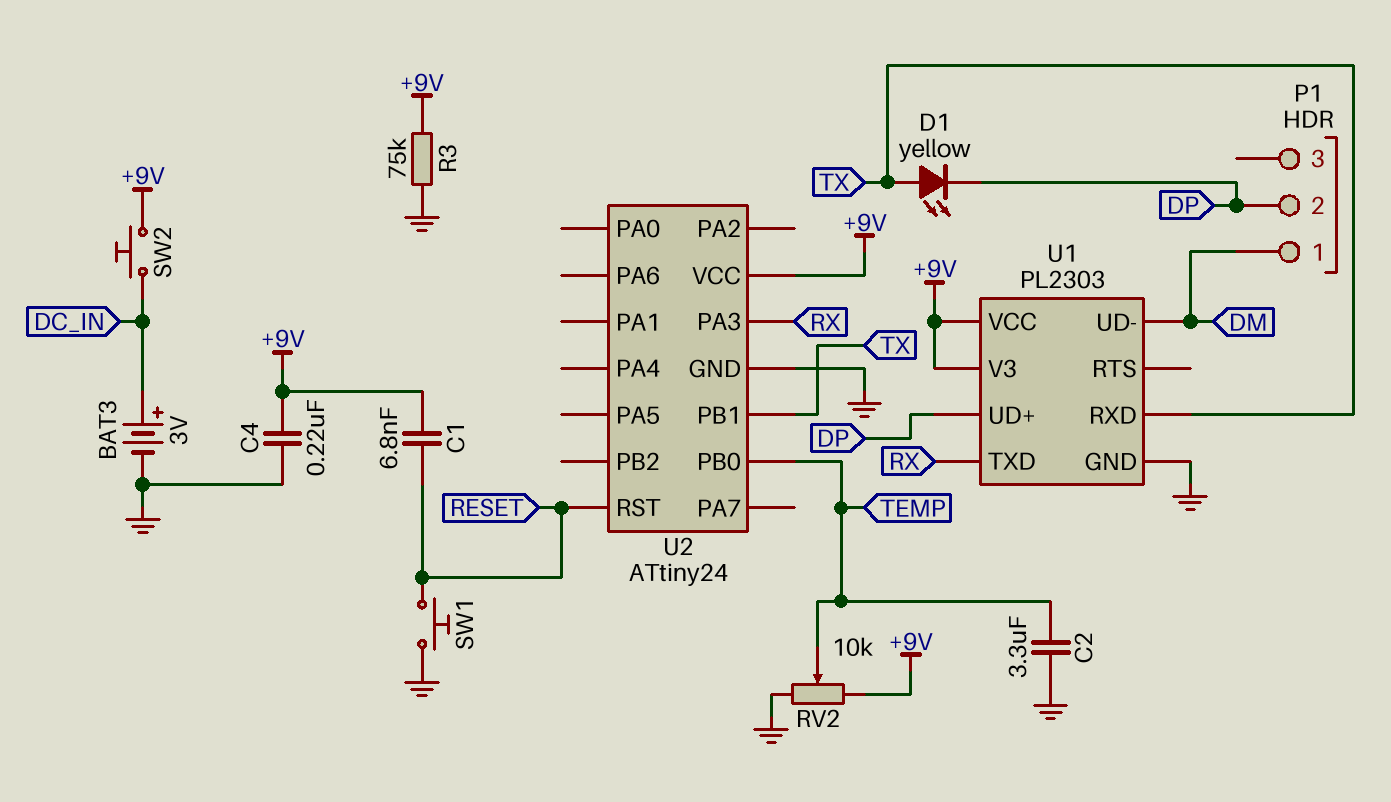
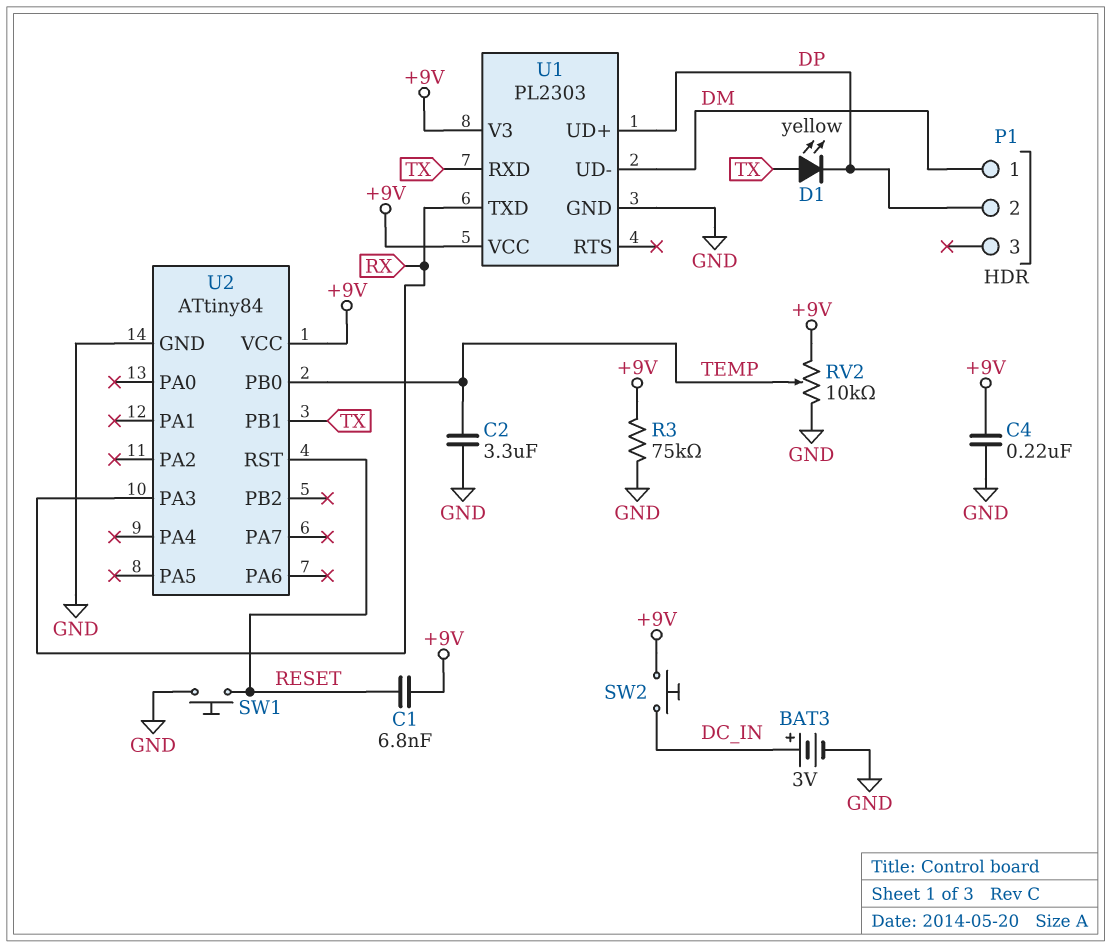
U2: ATtiny24 -> ATtiny84

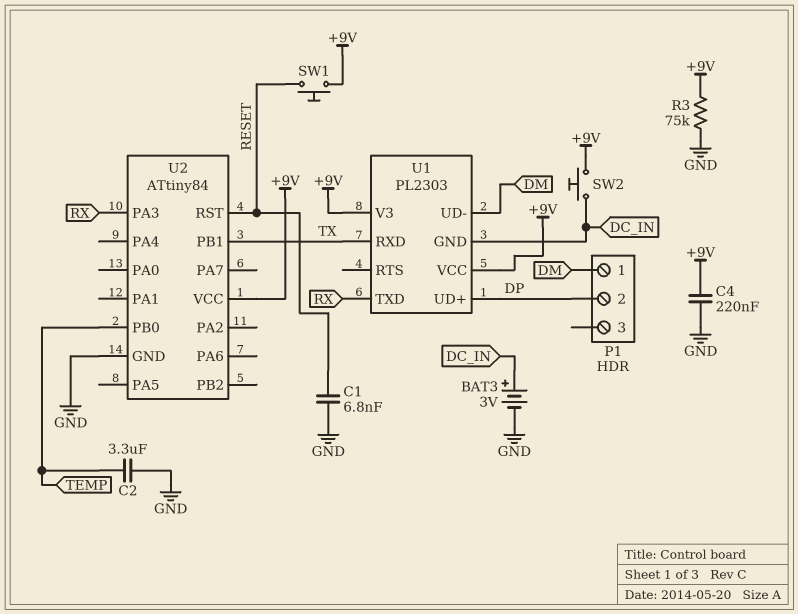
C1: 6.8nF (+9V, RESET) -> 6.8nF (GND, RESET)
D1: LED yellow (A TX, K DP) -> none
RV2: 10k (+9V, GND, wiper TEMP) -> none
SW1: button (GND, RESET) -> button (+9V, RESET)
U1 pin GND: GND -> DC_IN

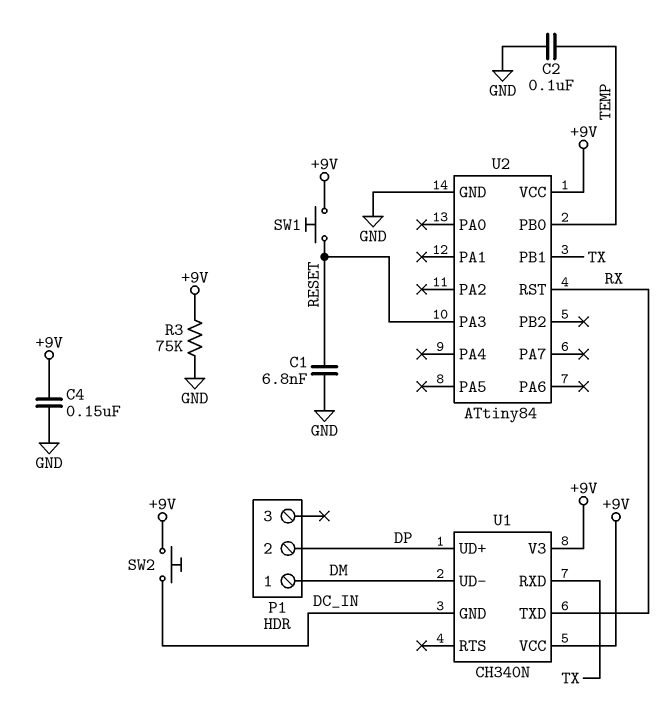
BAT3: 3V (plus DC_IN, minus GND) -> none
C2: 3.3uF (GND, TEMP) -> 100nF (GND, TEMP)
C4: 220nF (+9V, GND) -> 150nF (+9V, GND)
U1: PL2303 -> CH340N
U2 pin PA3: RX -> RESET
U2 pin RST: RESET -> RX

